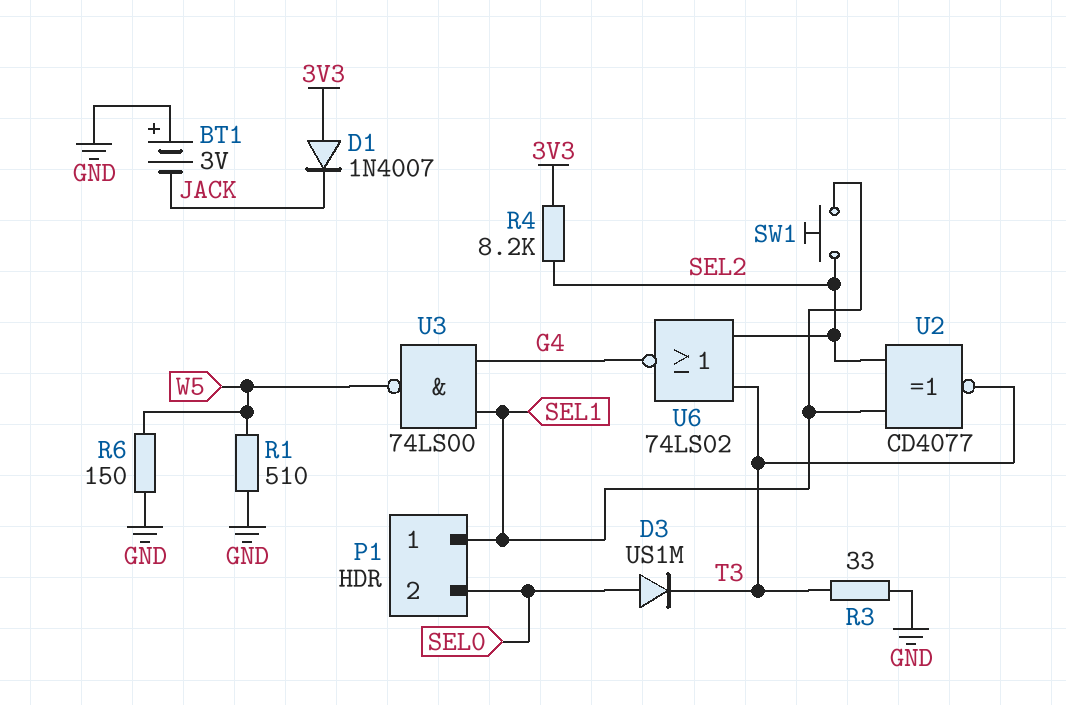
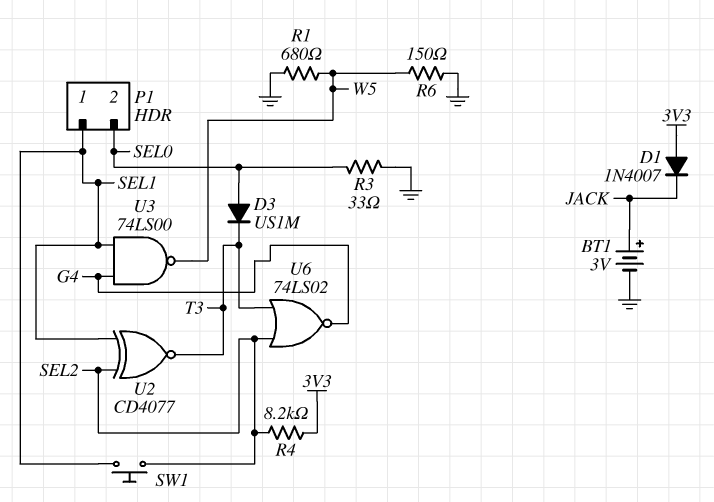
BT1: 3V (plus GND, minus JACK) -> 3V (plus JACK, minus GND)
R1: 510 (GND, W5) -> 680 (GND, W5)
R3: 33 (GND, T3) -> 33 (GND, SEL0)

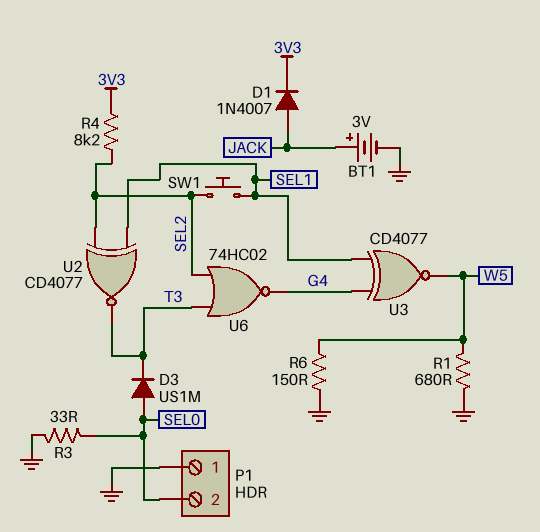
D1: diode 1N4007 (A 3V3, K JACK) -> diode 1N4007 (A JACK, K 3V3)
P1 pin 1: SEL1 -> GND
U3: NAND 74LS00 (in G4, in SEL1, out W5) -> XNOR CD4077 (in G4, in SEL1, out W5)
U6: NOR 74LS02 (in SEL2, in T3, out G4) -> NOR 74HC02 (in SEL2, in T3, out G4)

